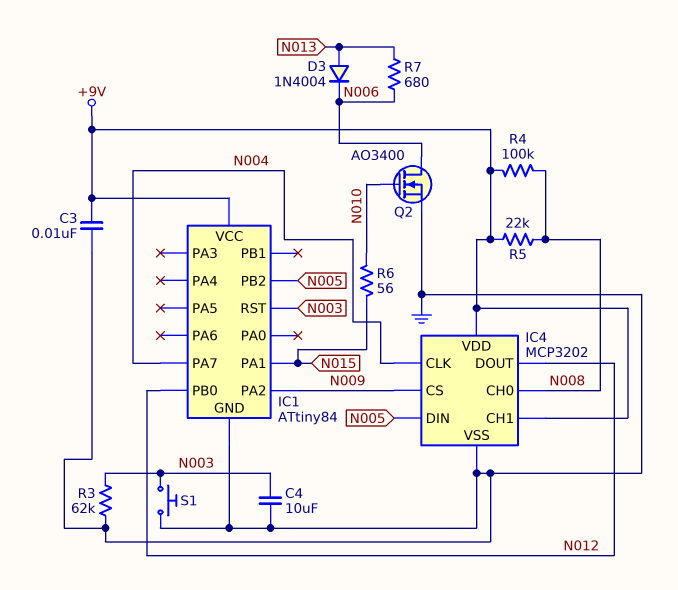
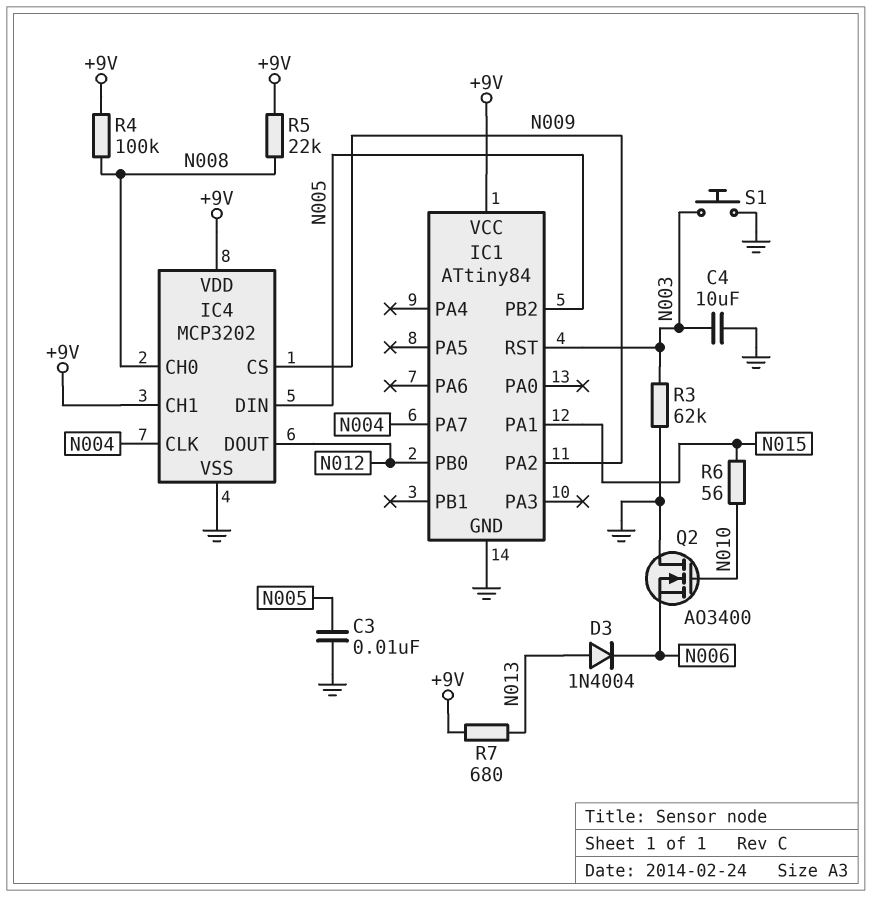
C3: 10nF (+9V, GND) -> 10nF (GND, N005)
Q2: NMOS AO3400 (G N010, D N006, S GND) -> NMOS AO3400 (G N010, D GND, S N006)
R7: 680 (N006, N013) -> 680 (+9V, N013)

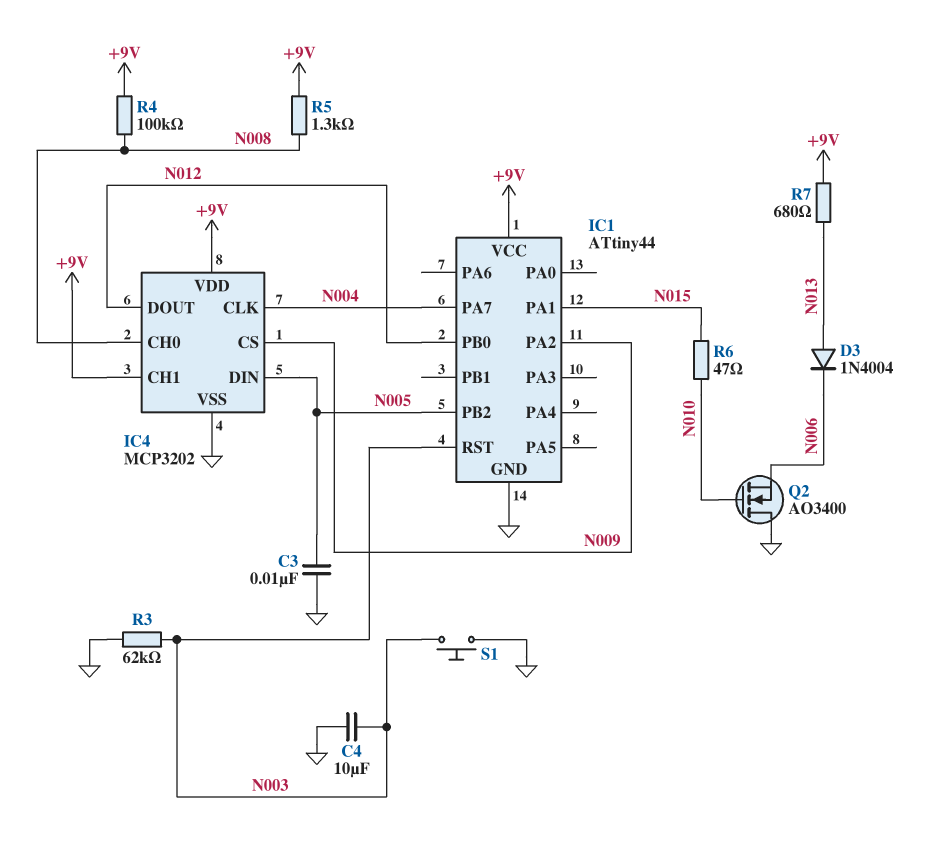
IC1: ATtiny84 -> ATtiny44
R5: 22k (+9V, N008) -> 1.3k (+9V, N008)
R6: 56 (N010, N015) -> 47 (N010, N015)

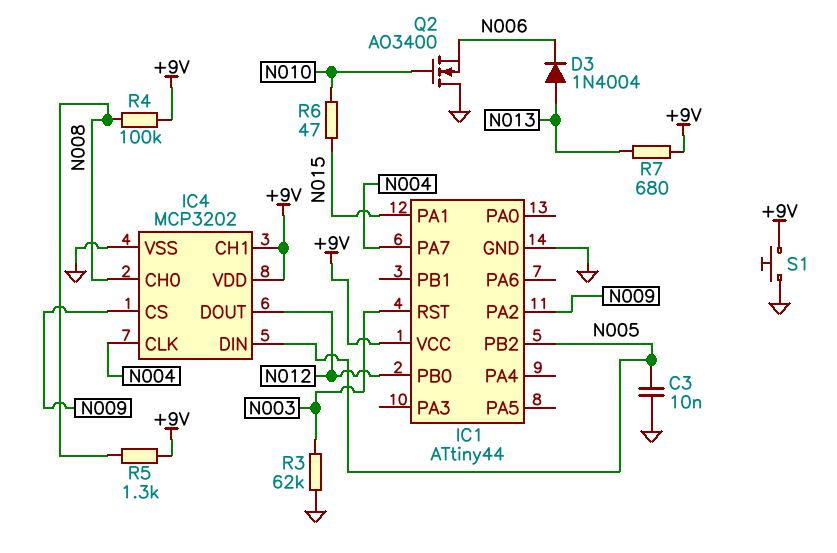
C4: 10uF (GND, N003) -> none
S1: button (GND, N003) -> button (+9V, GND)

